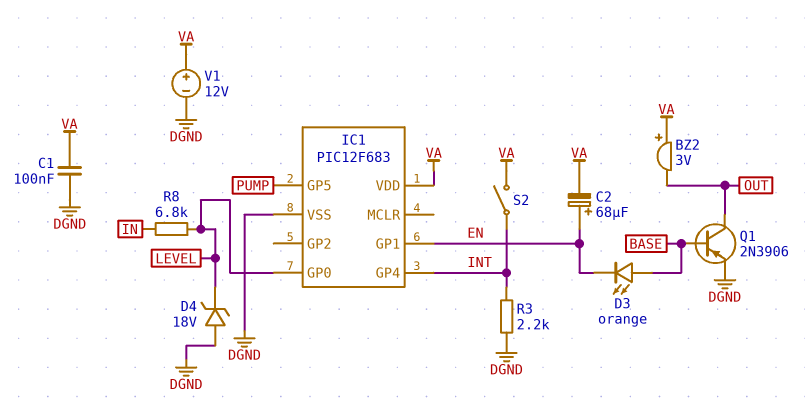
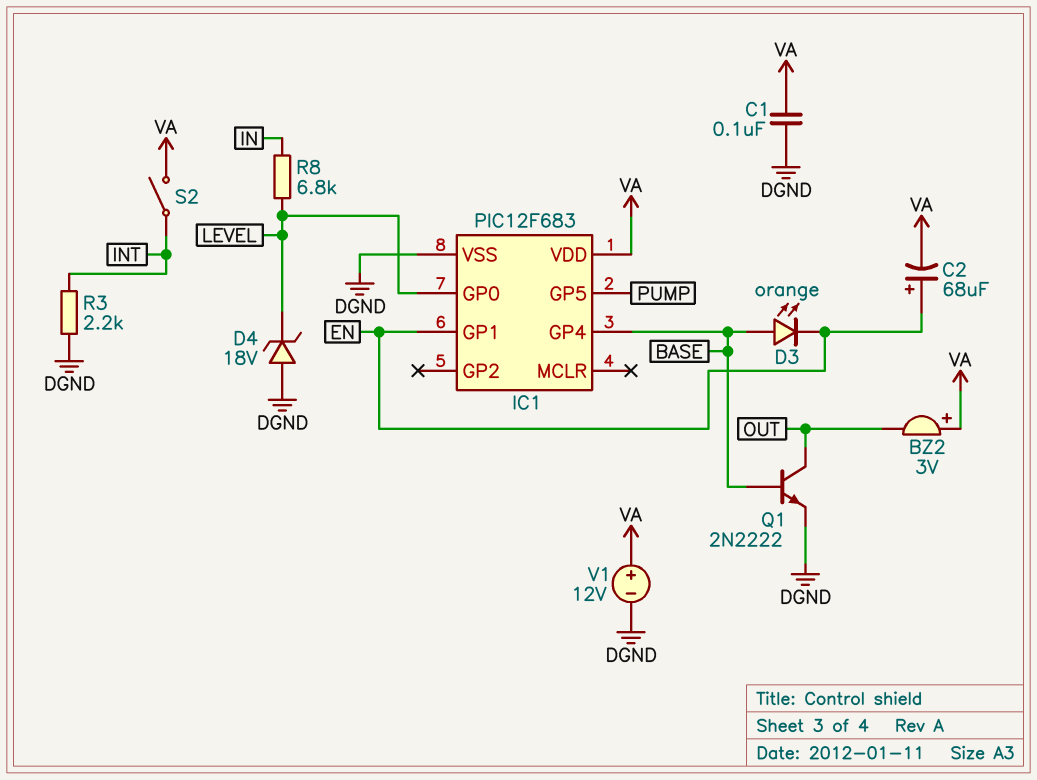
IC1 pin GP4: INT -> BASE
Q1: PNP 2N3906 (B BASE, C OUT, E DGND) -> NPN 2N2222 (B BASE, C OUT, E DGND)

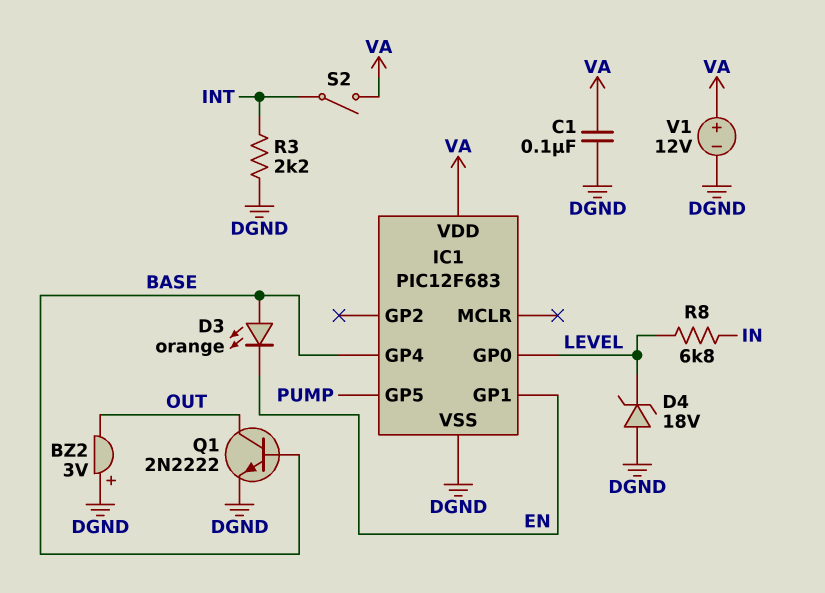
BZ2: buzzer 3V (plus VA, minus OUT) -> buzzer 3V (plus DGND, minus OUT)
C2: 68uF (plus EN, minus VA) -> none

